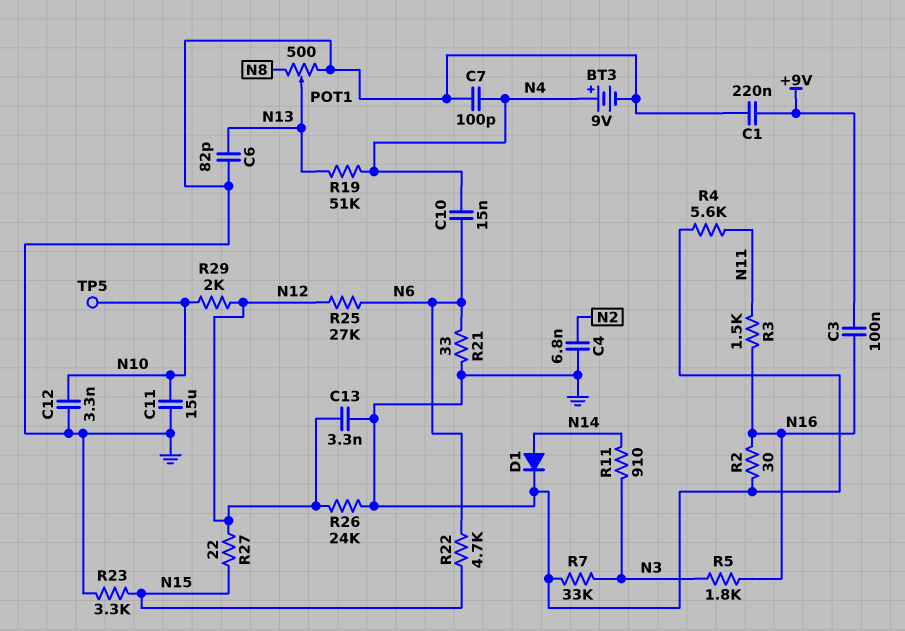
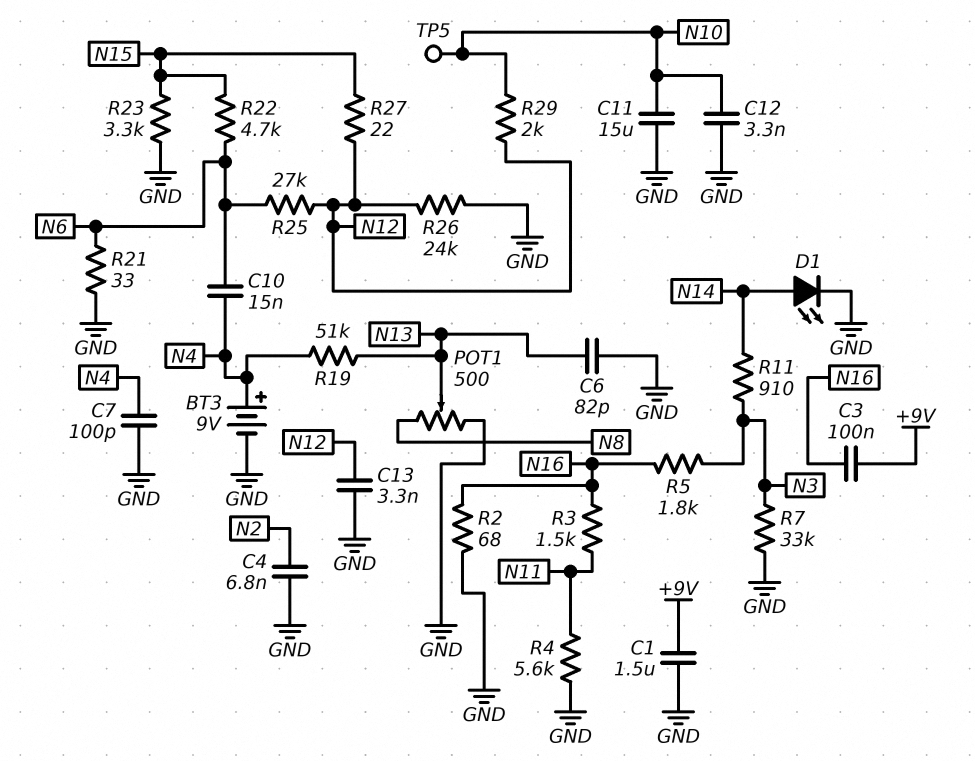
C1: 220nF (+9V, GND) -> 1.5uF (+9V, GND)
D1: diode (A N14, K GND) -> LED (A N14, K GND)
R2: 30 (GND, N16) -> 68 (GND, N16)

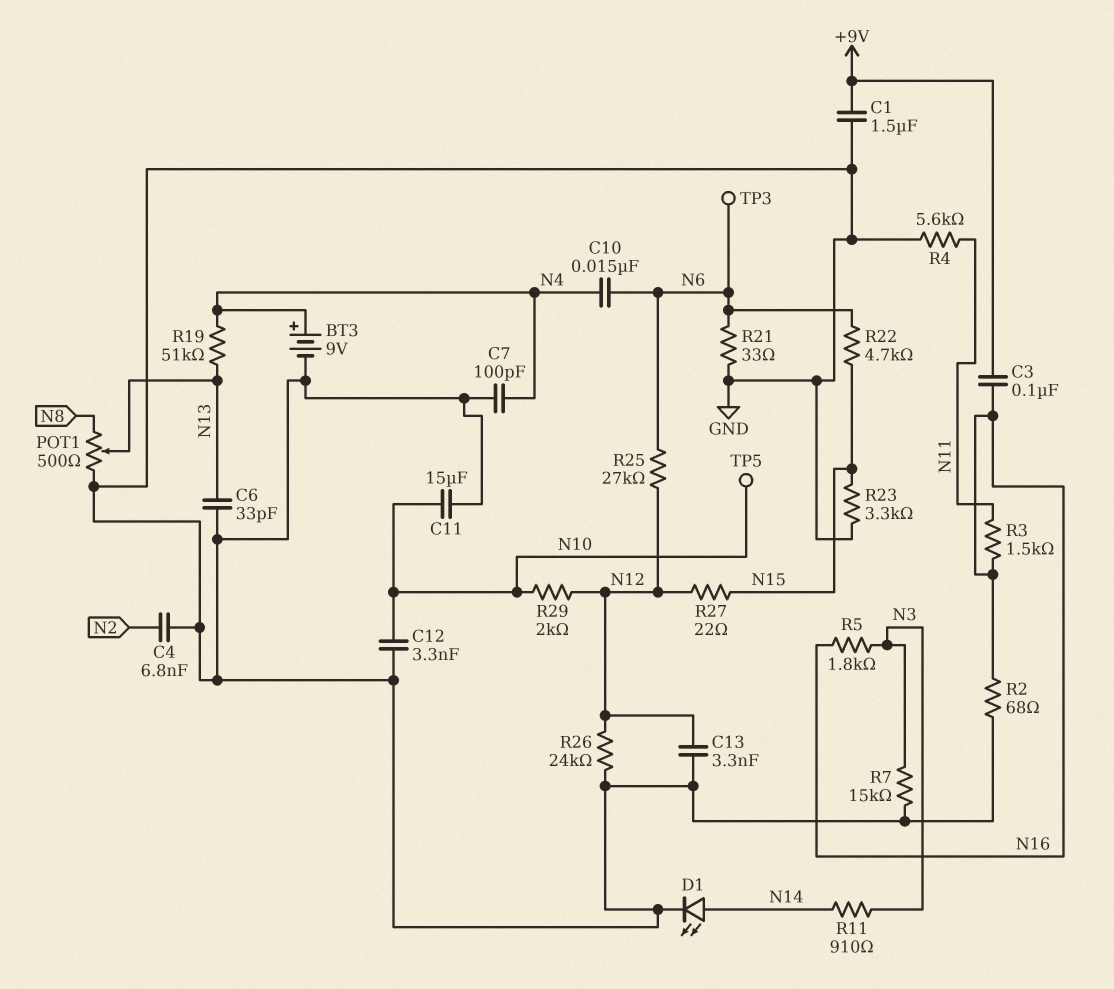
C6: 82pF (GND, N13) -> 33pF (GND, N13)
R7: 33k (GND, N3) -> 15k (GND, N3)
TP3: none -> test point (N6)

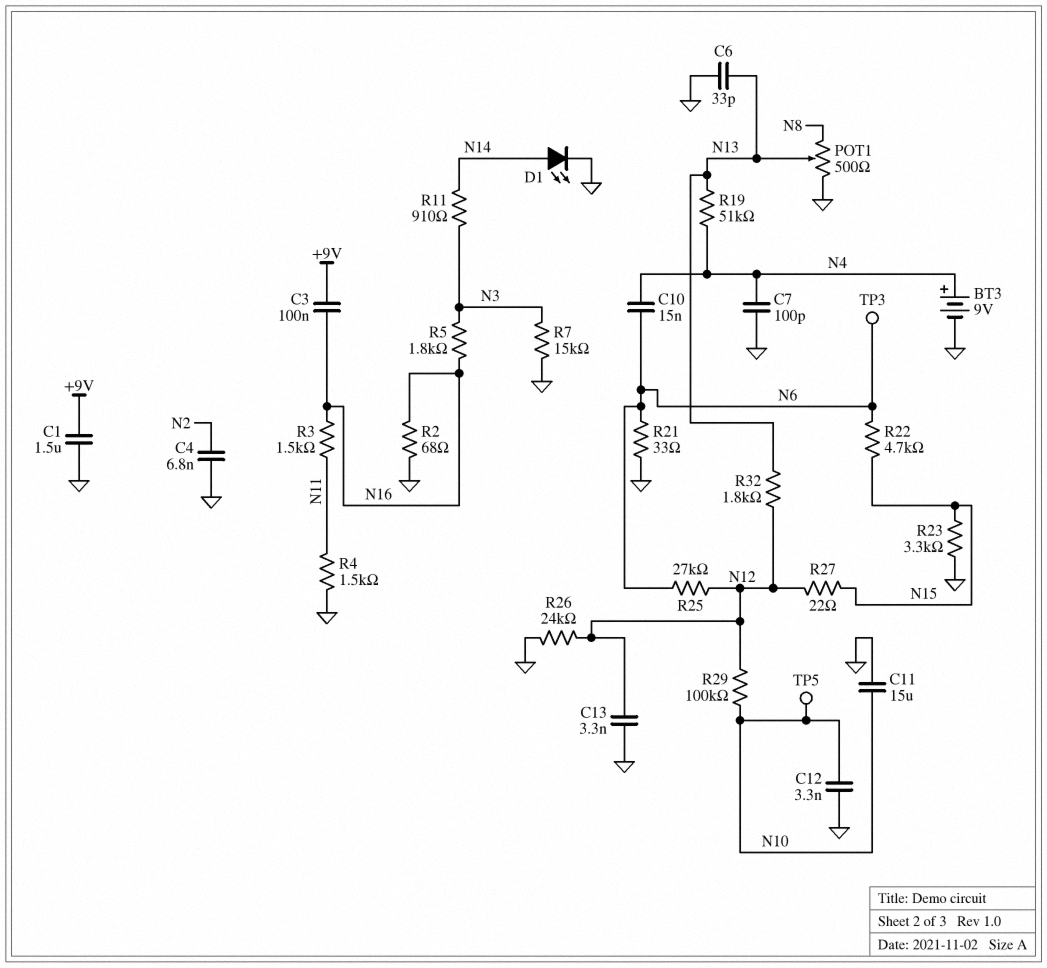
R4: 5.6k (GND, N11) -> 1.5k (GND, N11)
R29: 2k (N10, N12) -> 100k (N10, N12)
R32: none -> 1.8k (N12, N13)

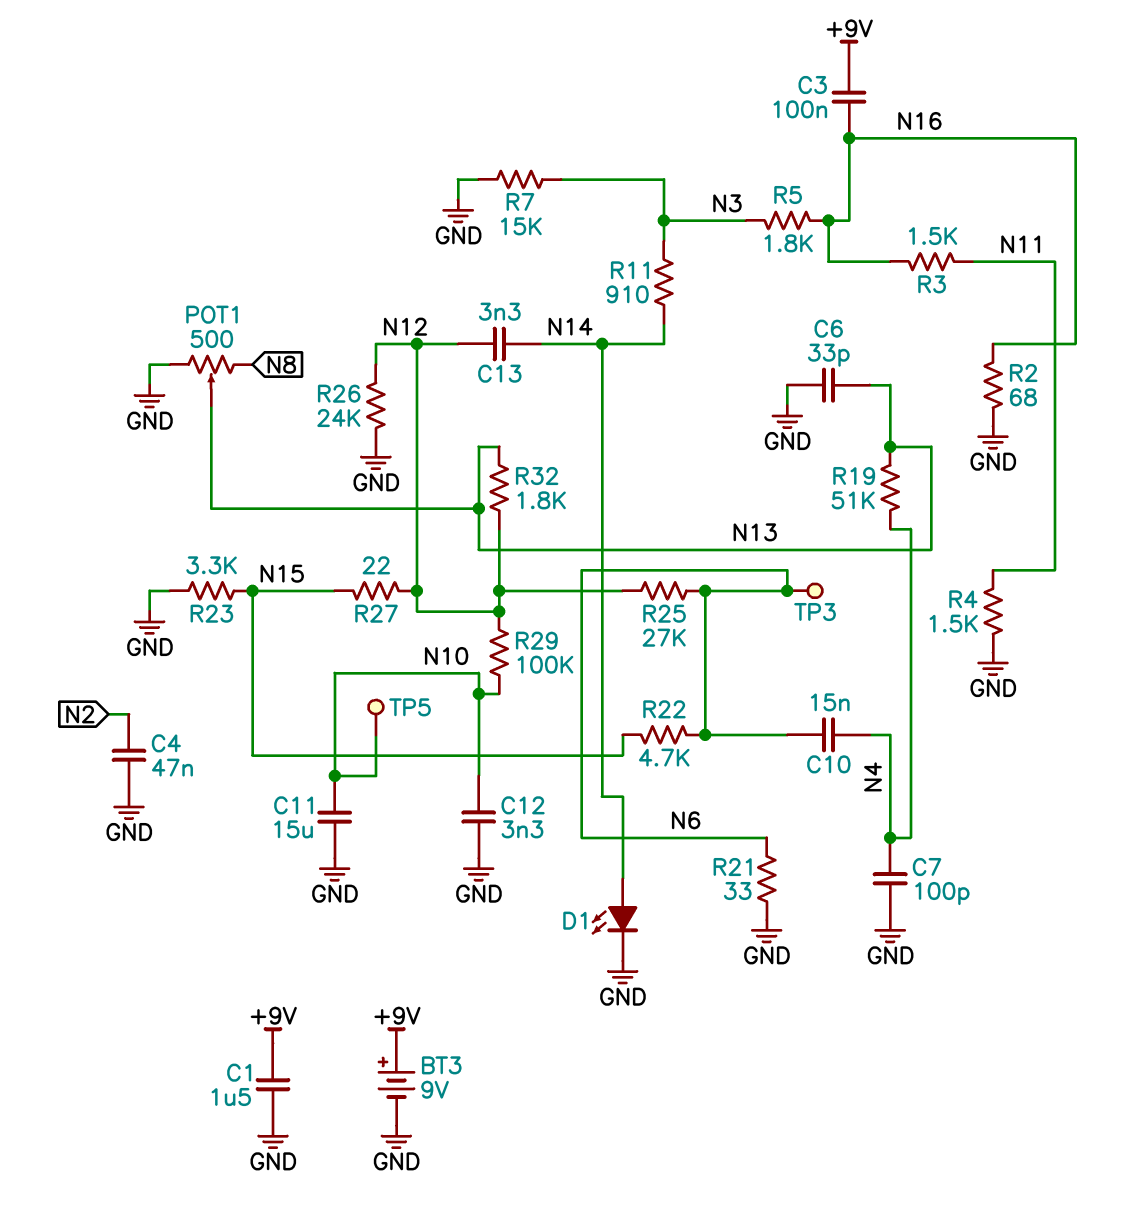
BT3: 9V (plus N4, minus GND) -> 9V (plus +9V, minus GND)
C4: 6.8nF (GND, N2) -> 47nF (GND, N2)
C13: 3.3nF (GND, N12) -> 3.3nF (N12, N14)

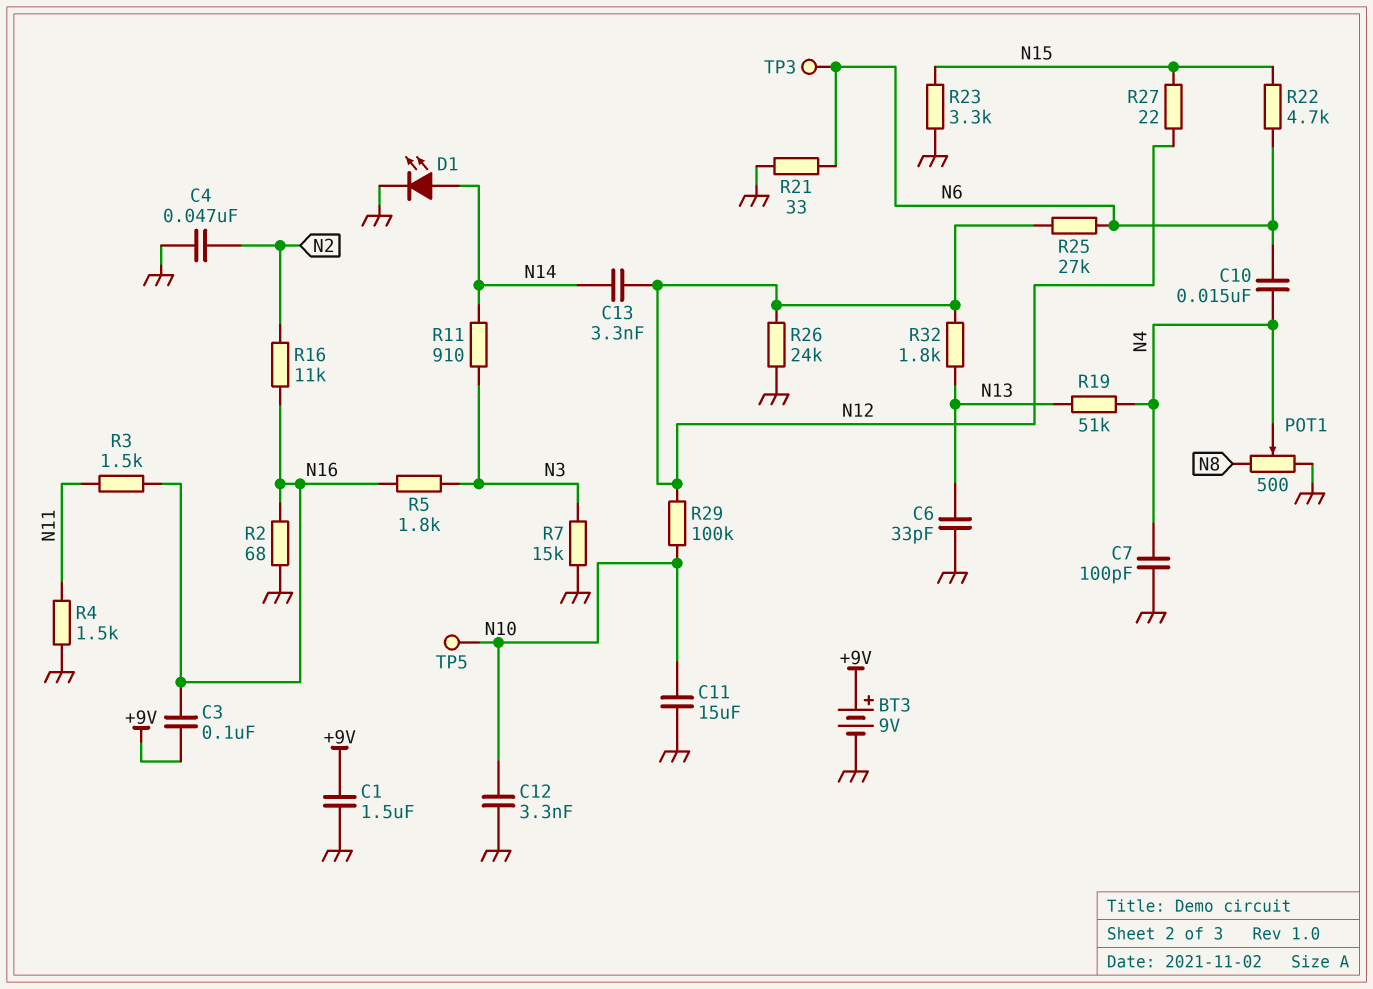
POT1: 500 (GND, N8, wiper N13) -> 500 (GND, N8, wiper N4)
R16: none -> 11k (N2, N16)

